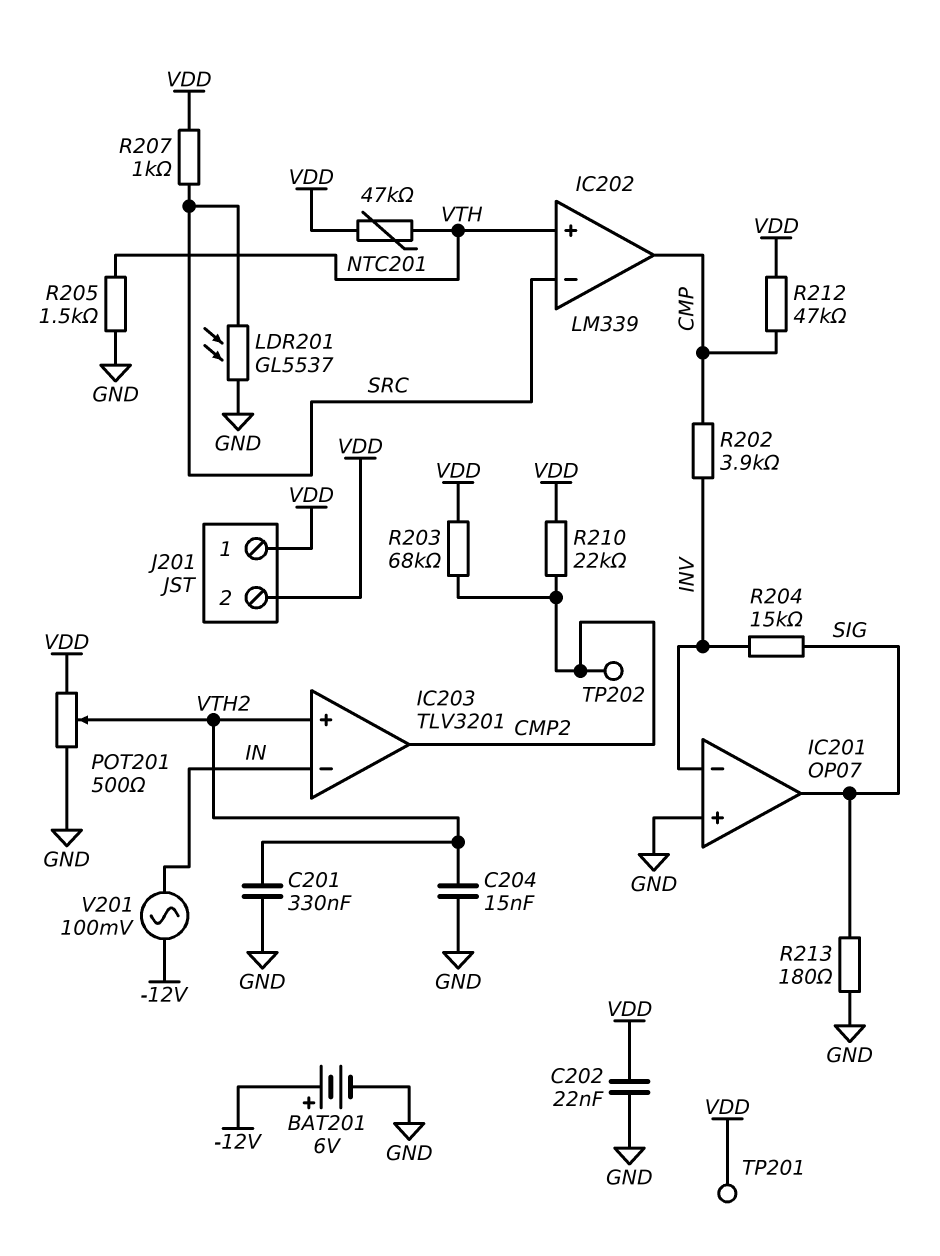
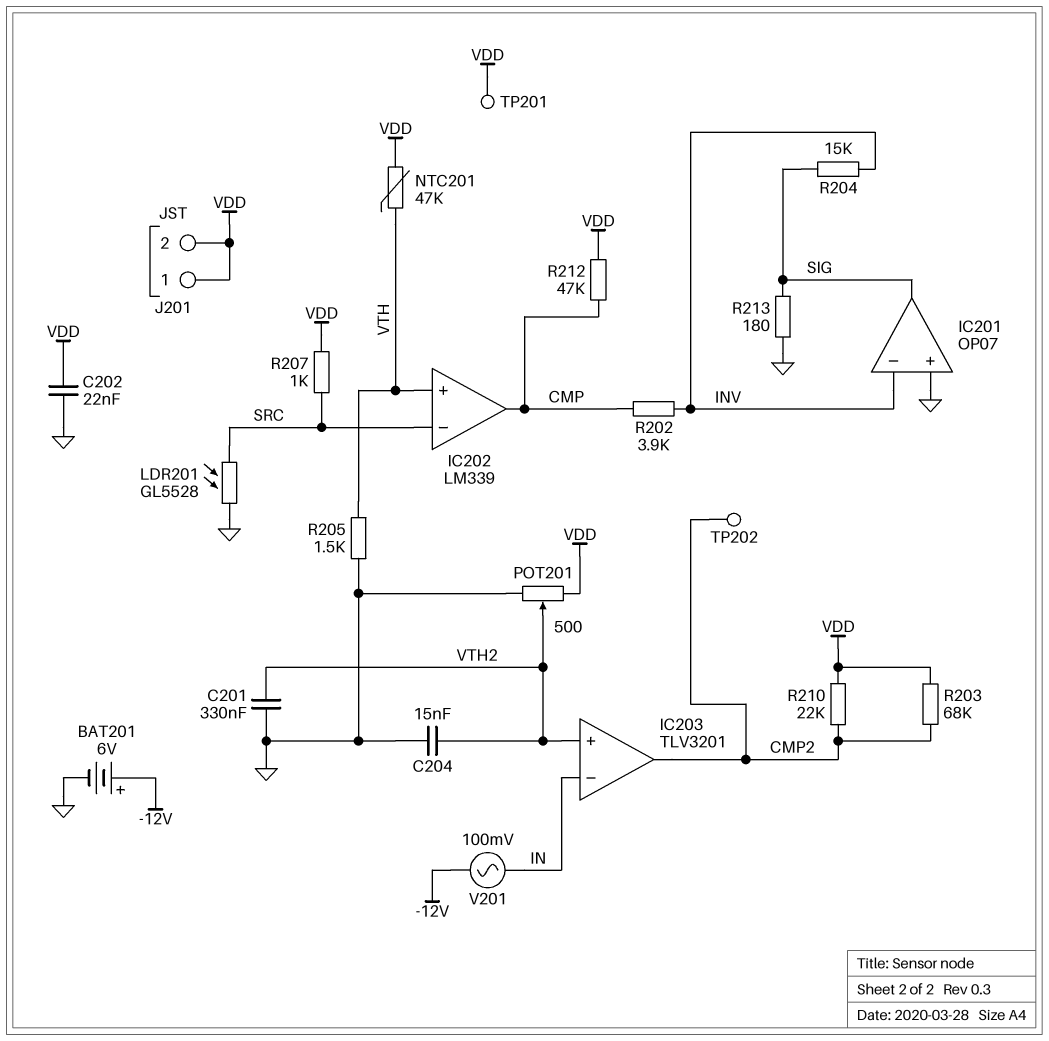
LDR201: GL5537 (GND, SRC) -> GL5528 (GND, SRC)

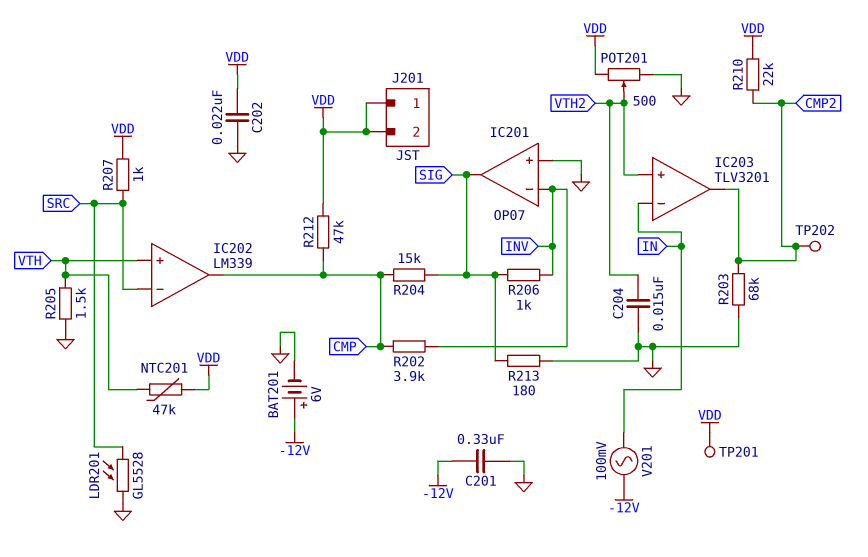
C201: 330nF (GND, VTH2) -> 330nF (-12V, GND)
R203: 68k (CMP2, VDD) -> 68k (CMP2, GND)
R204: 15k (INV, SIG) -> 15k (CMP, SIG)
R206: none -> 1k (INV, SIG)

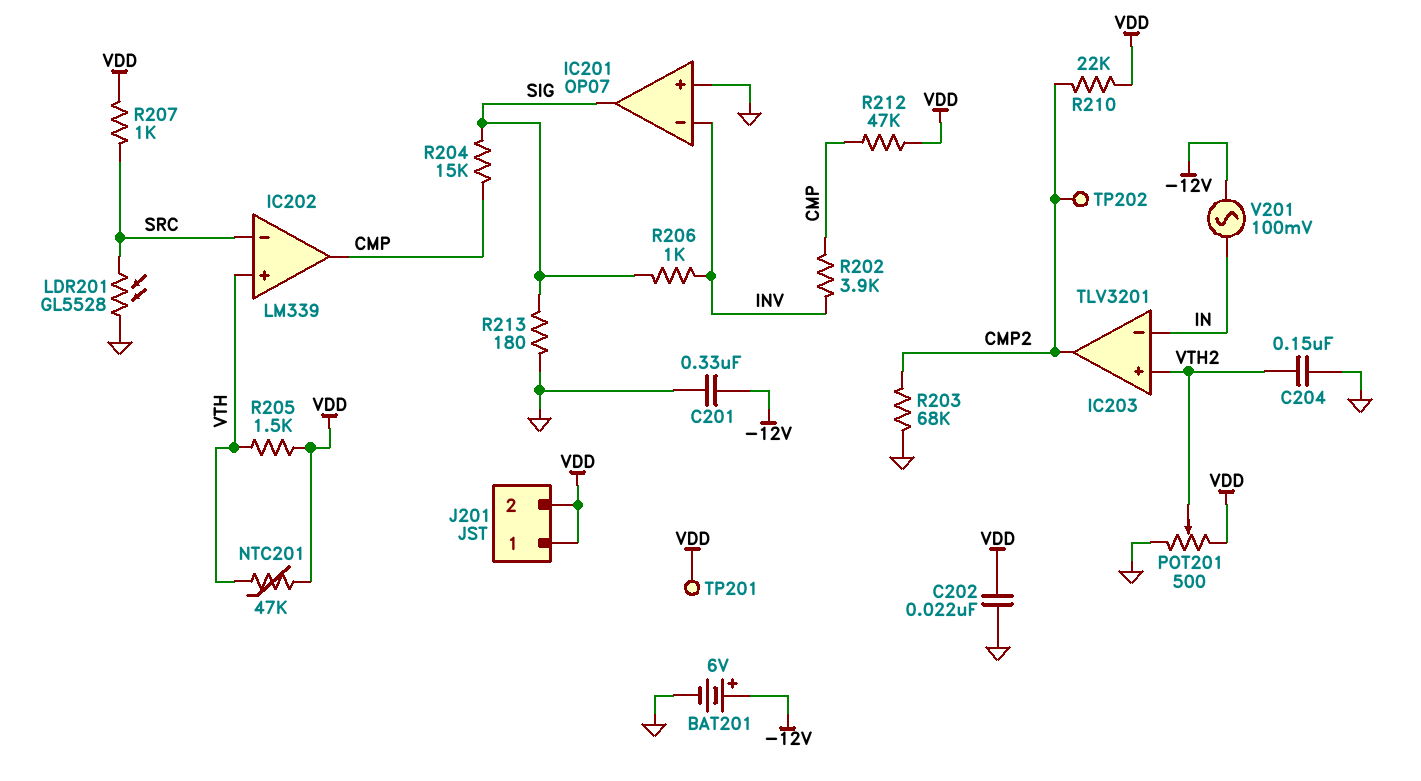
C204: 15nF (GND, VTH2) -> 150nF (GND, VTH2)
R205: 1.5k (GND, VTH) -> 1.5k (VDD, VTH)

